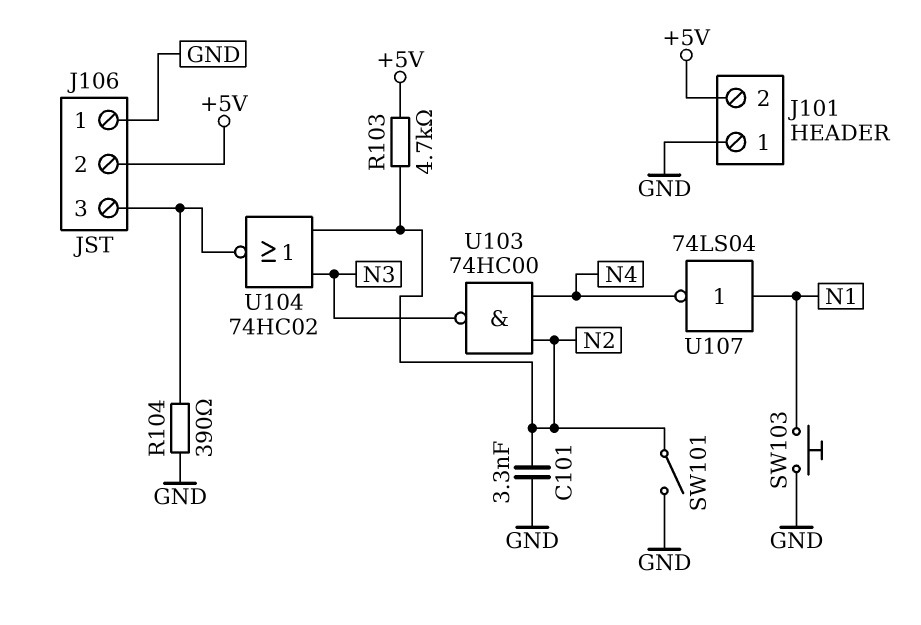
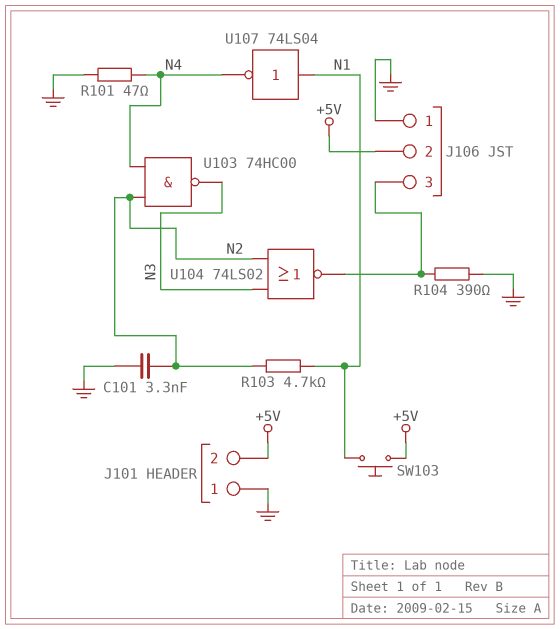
R101: none -> 47 (GND, N4)
R103: 4.7k (+5V, N2) -> 4.7k (N1, N2)
SW101: switch (GND, N2) -> none
SW103: button (GND, N1) -> button (+5V, N1)
U104: NOR 74HC02 (in N2, in N3, out J106/3) -> NOR 74LS02 (in N2, in N3, out J106/3)

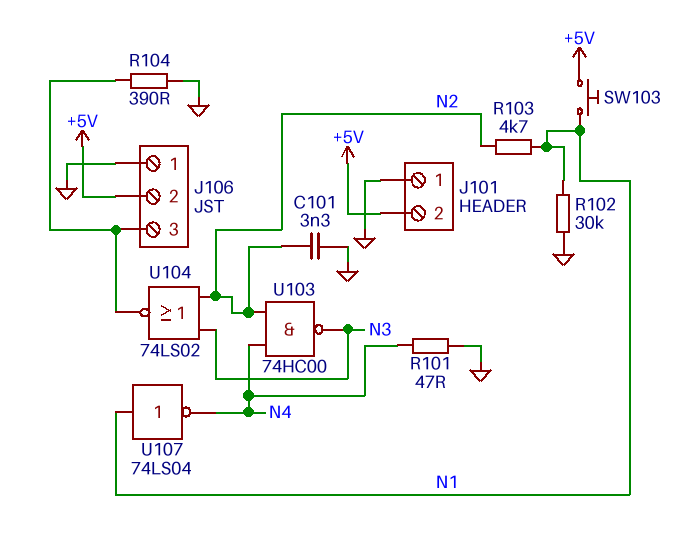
R102: none -> 30k (GND, N1)

